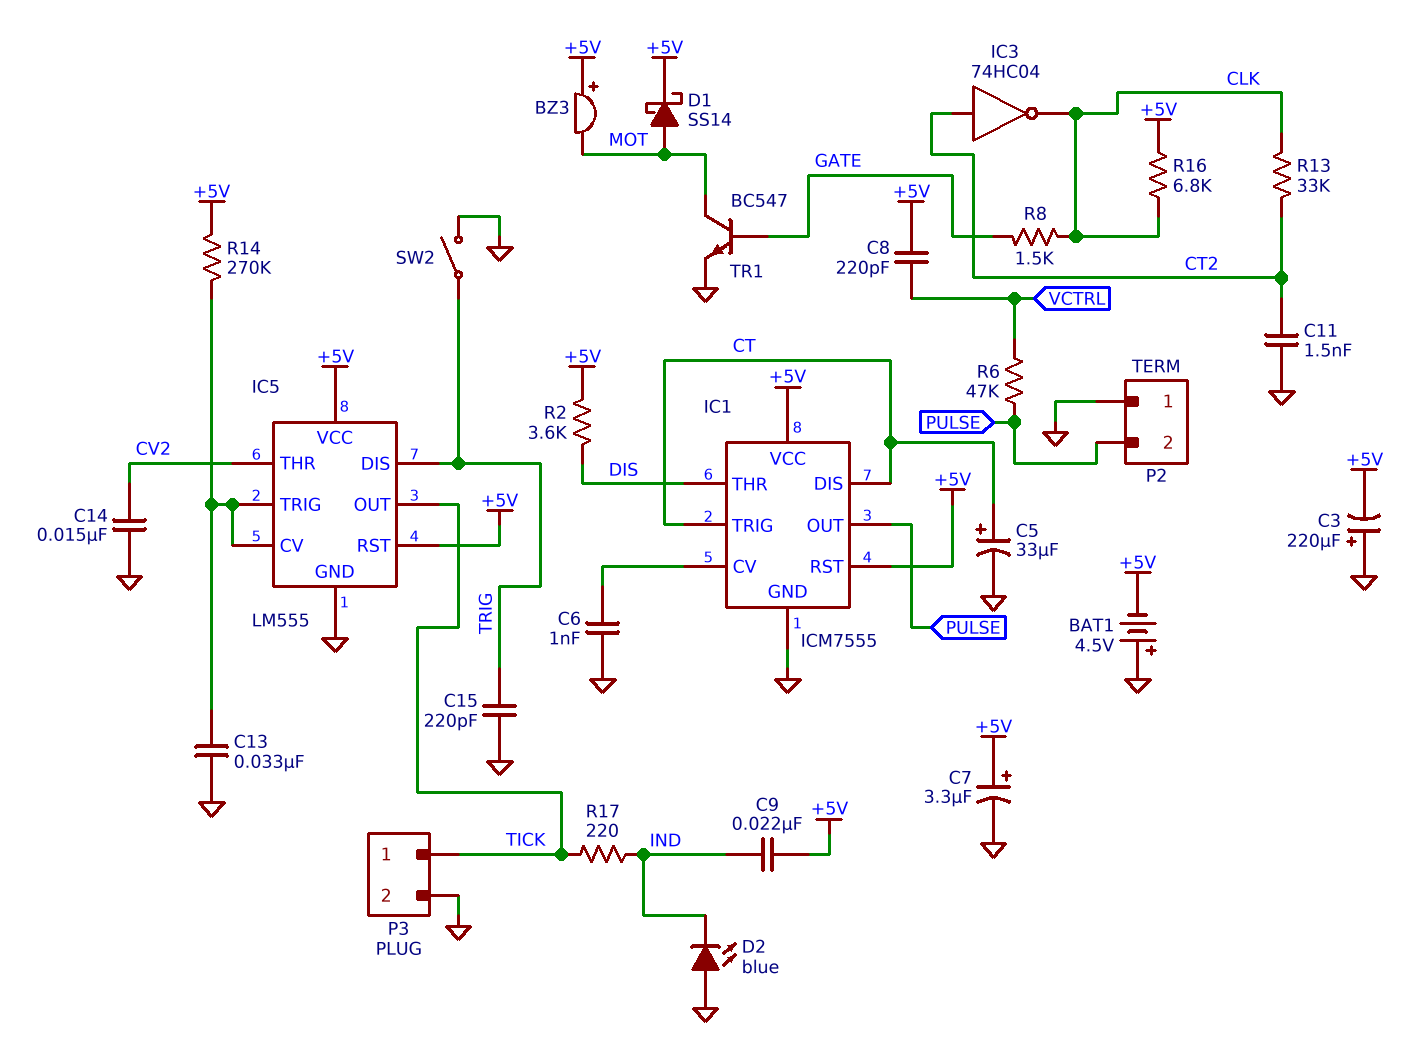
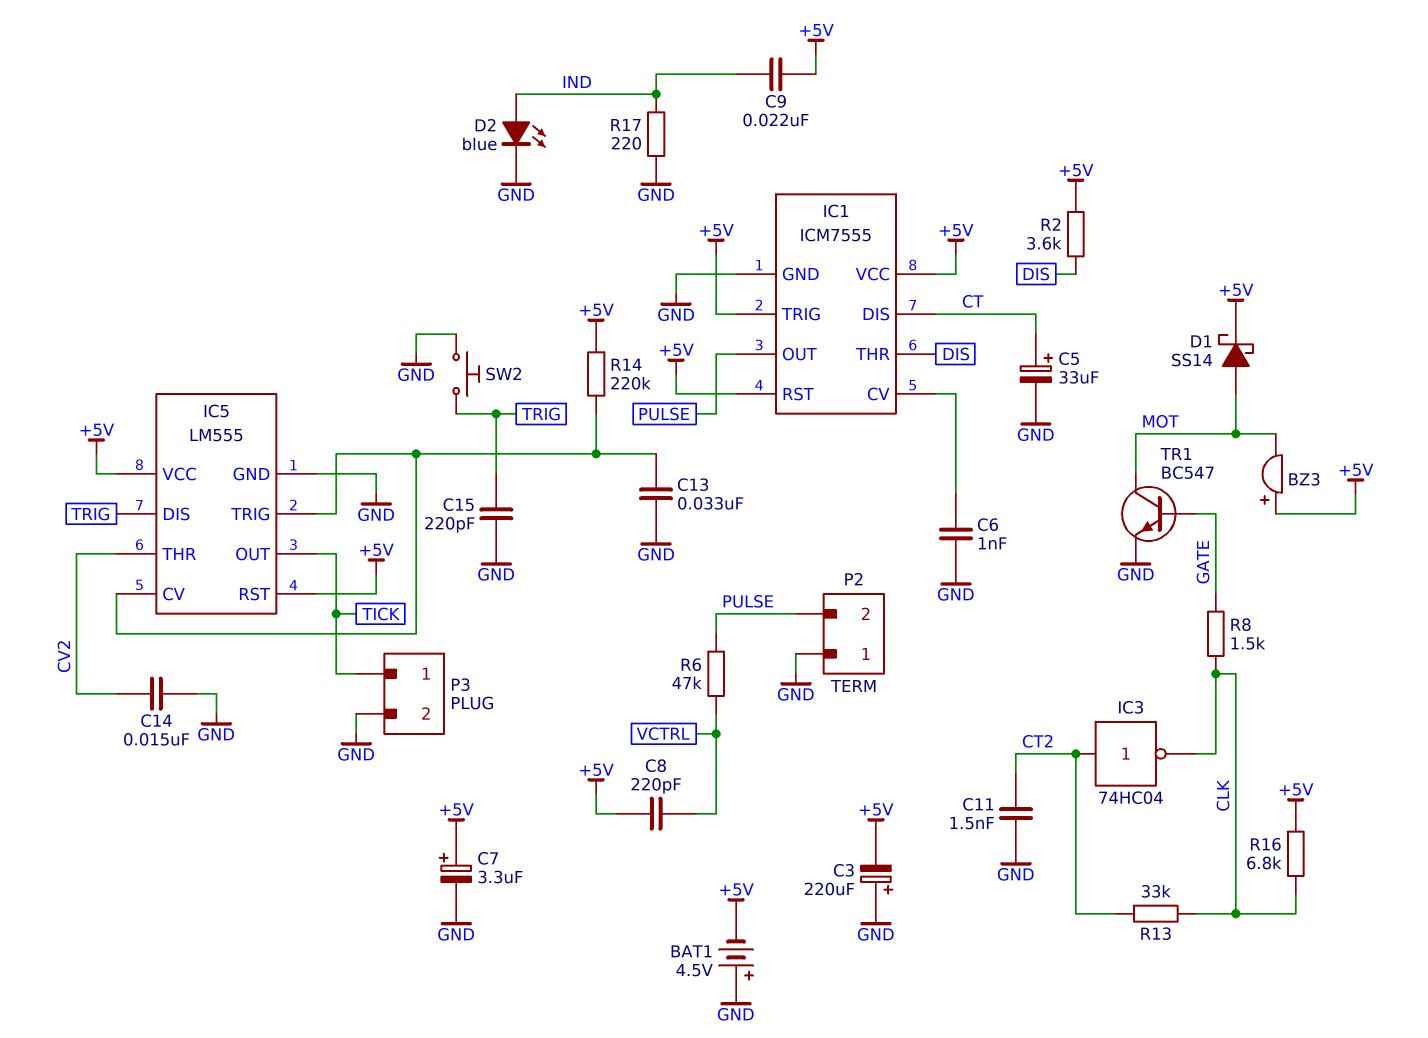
D2: LED blue (A GND, K IND) -> LED blue (A IND, K GND)
IC1 pin TRIG: CT -> +5V
R14: 270k (+5V, IC5/CV) -> 220k (+5V, IC5/CV)
R17: 220 (IND, TICK) -> 220 (GND, IND)
SW2: switch (GND, TRIG) -> button (GND, TRIG)

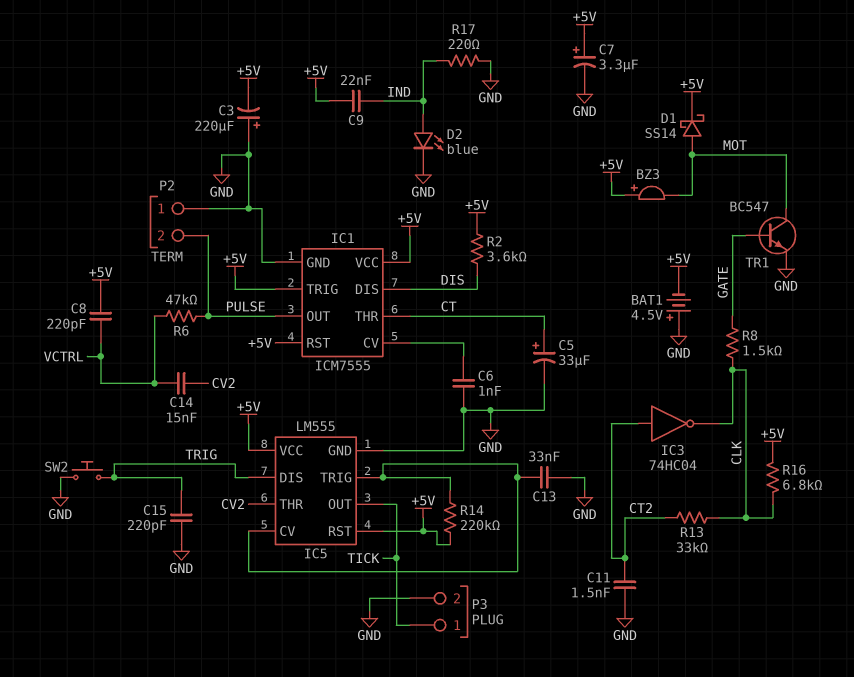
C14: 15nF (CV2, GND) -> 15nF (CV2, VCTRL)
IC1 pin DIS: CT -> DIS
IC1 pin THR: DIS -> CT

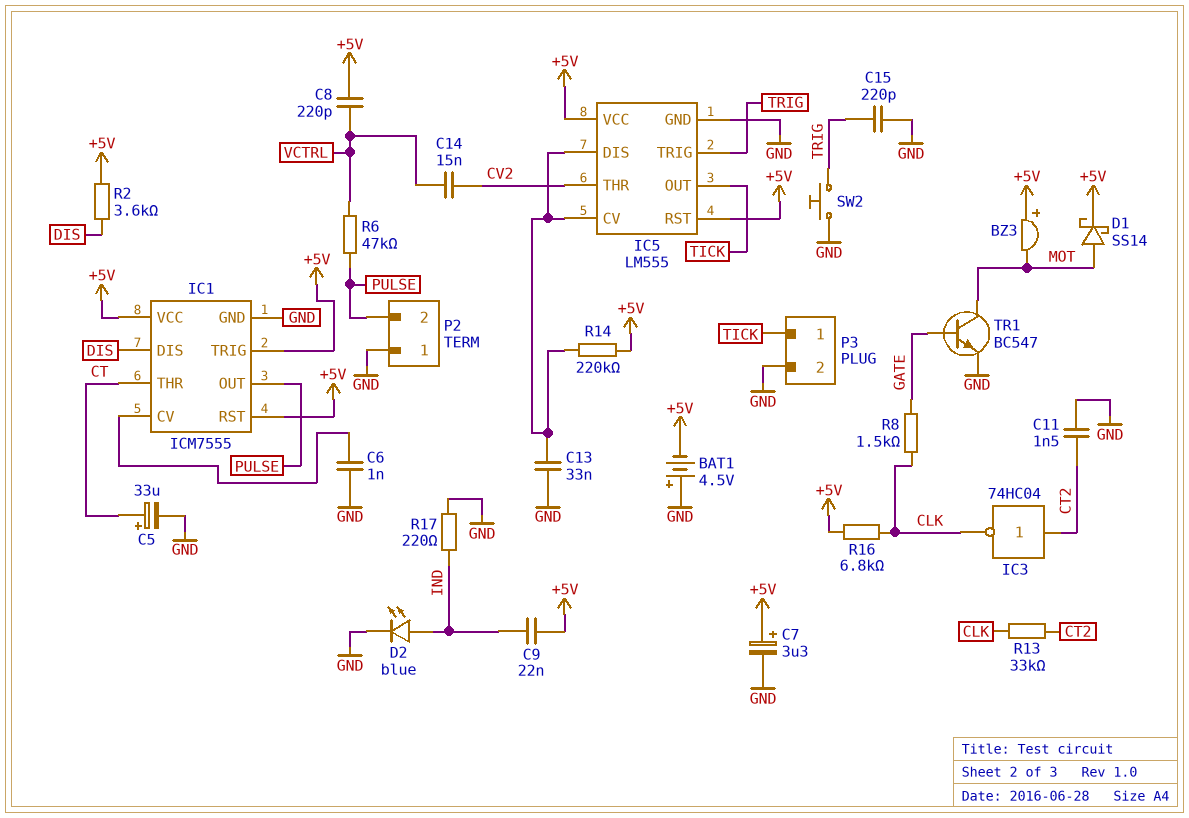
C3: 220uF (plus GND, minus +5V) -> none
IC5 pin DIS: TRIG -> IC5/CV
IC5 pin TRIG: IC5/CV -> TRIG

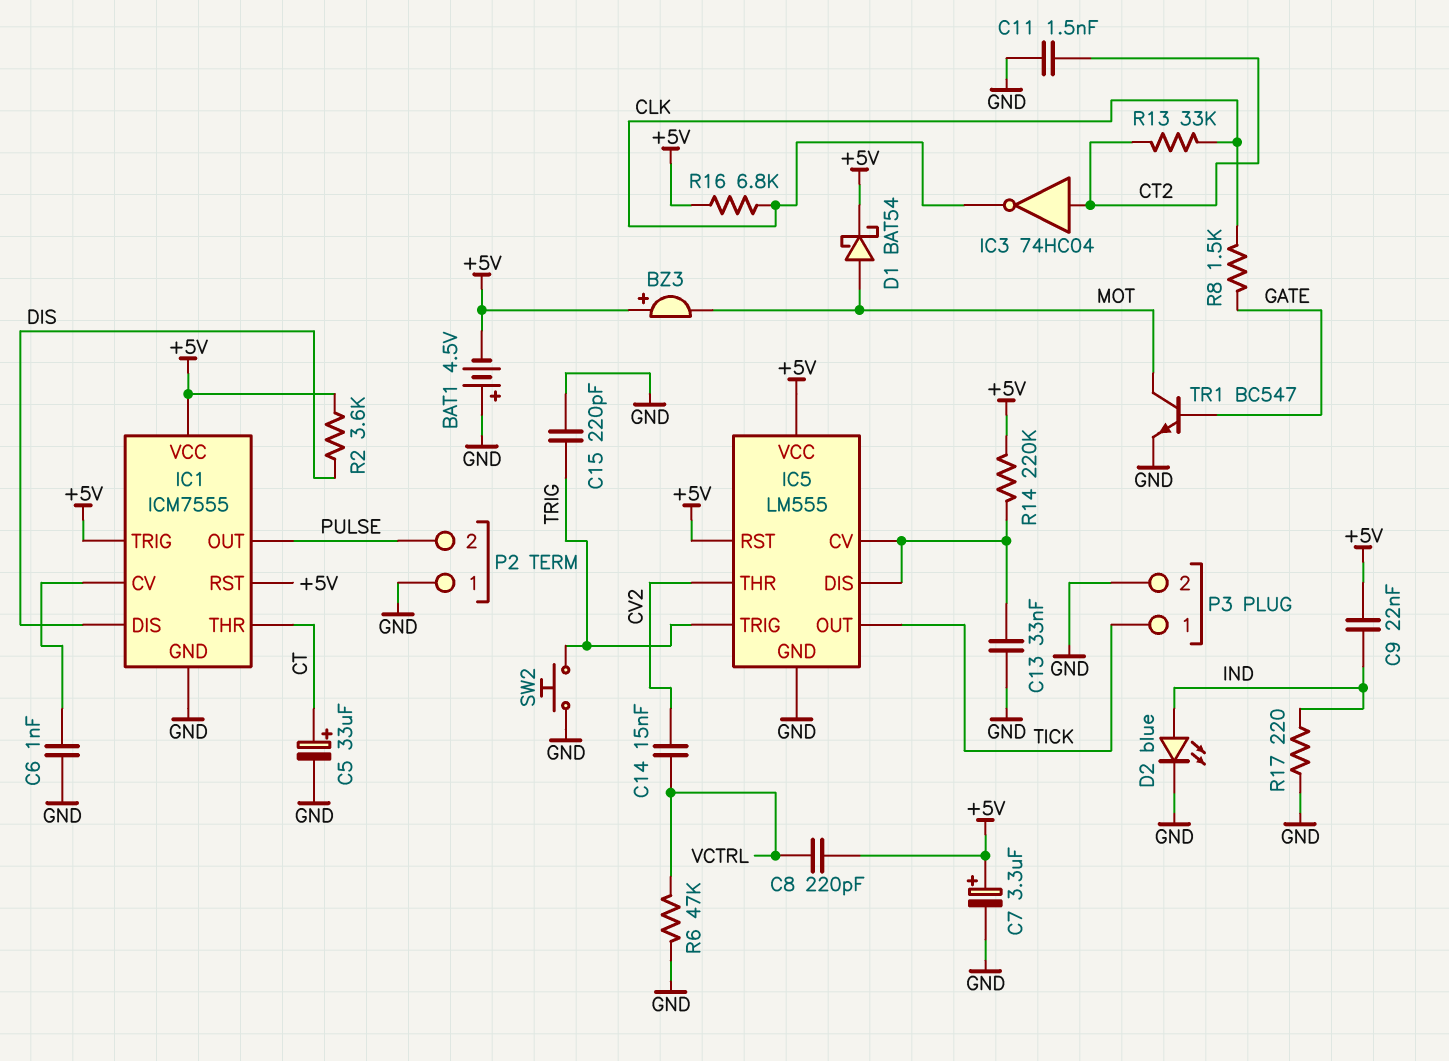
D1: schottky SS14 (A MOT, K +5V) -> schottky BAT54 (A MOT, K +5V)
R6: 47k (PULSE, VCTRL) -> 47k (GND, VCTRL)

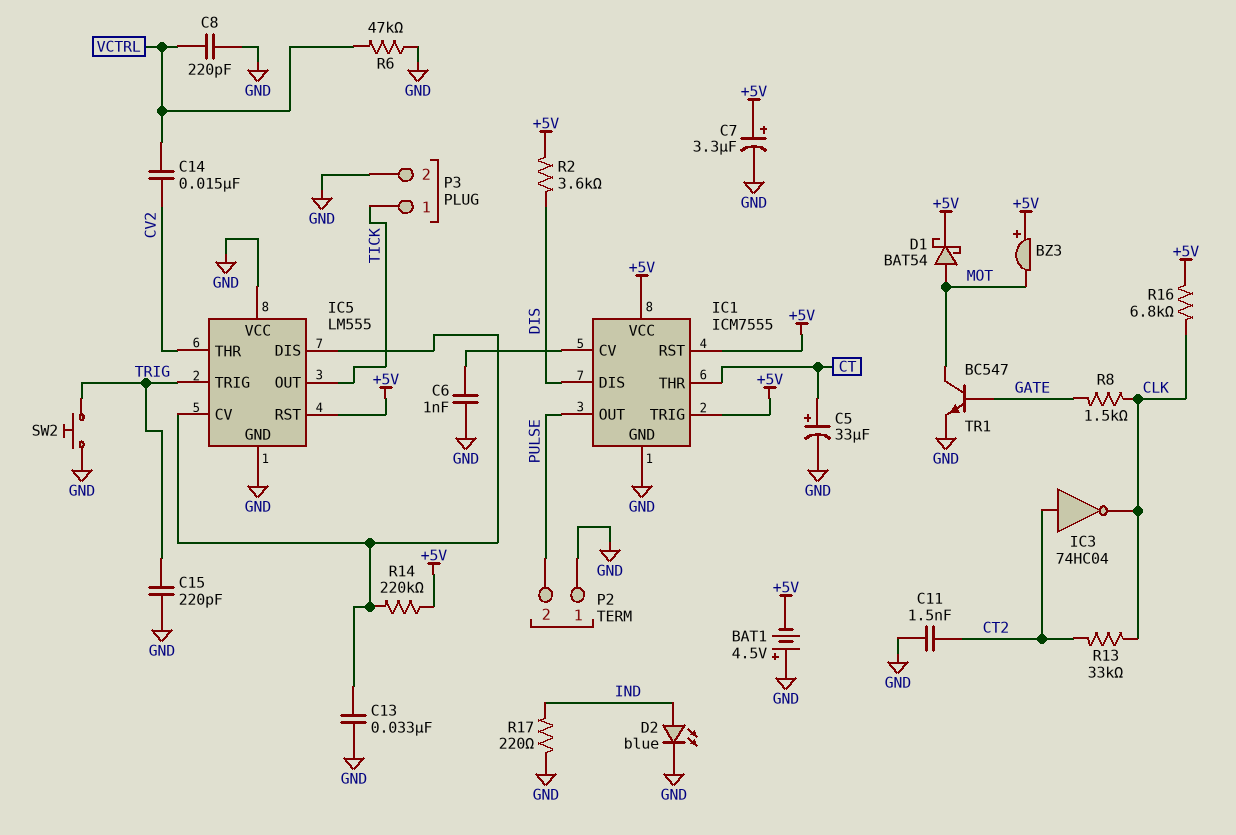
C8: 220pF (+5V, VCTRL) -> 220pF (GND, VCTRL)
C9: 22nF (+5V, IND) -> none
IC5 pin VCC: +5V -> GND

